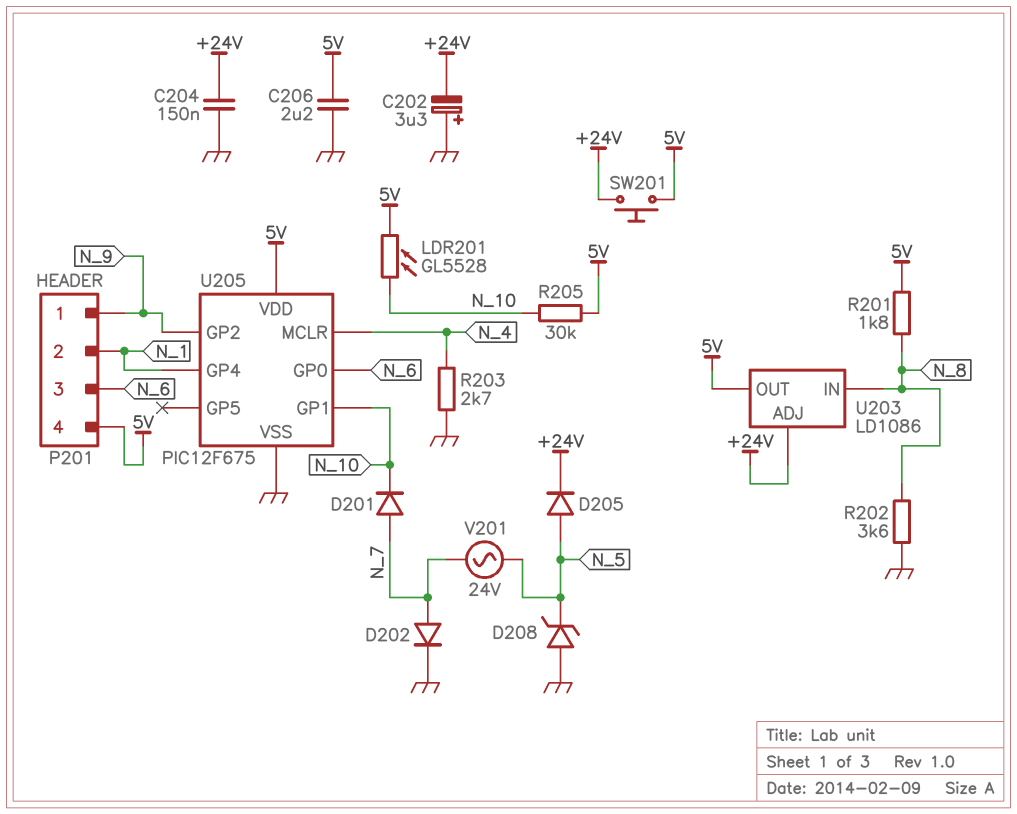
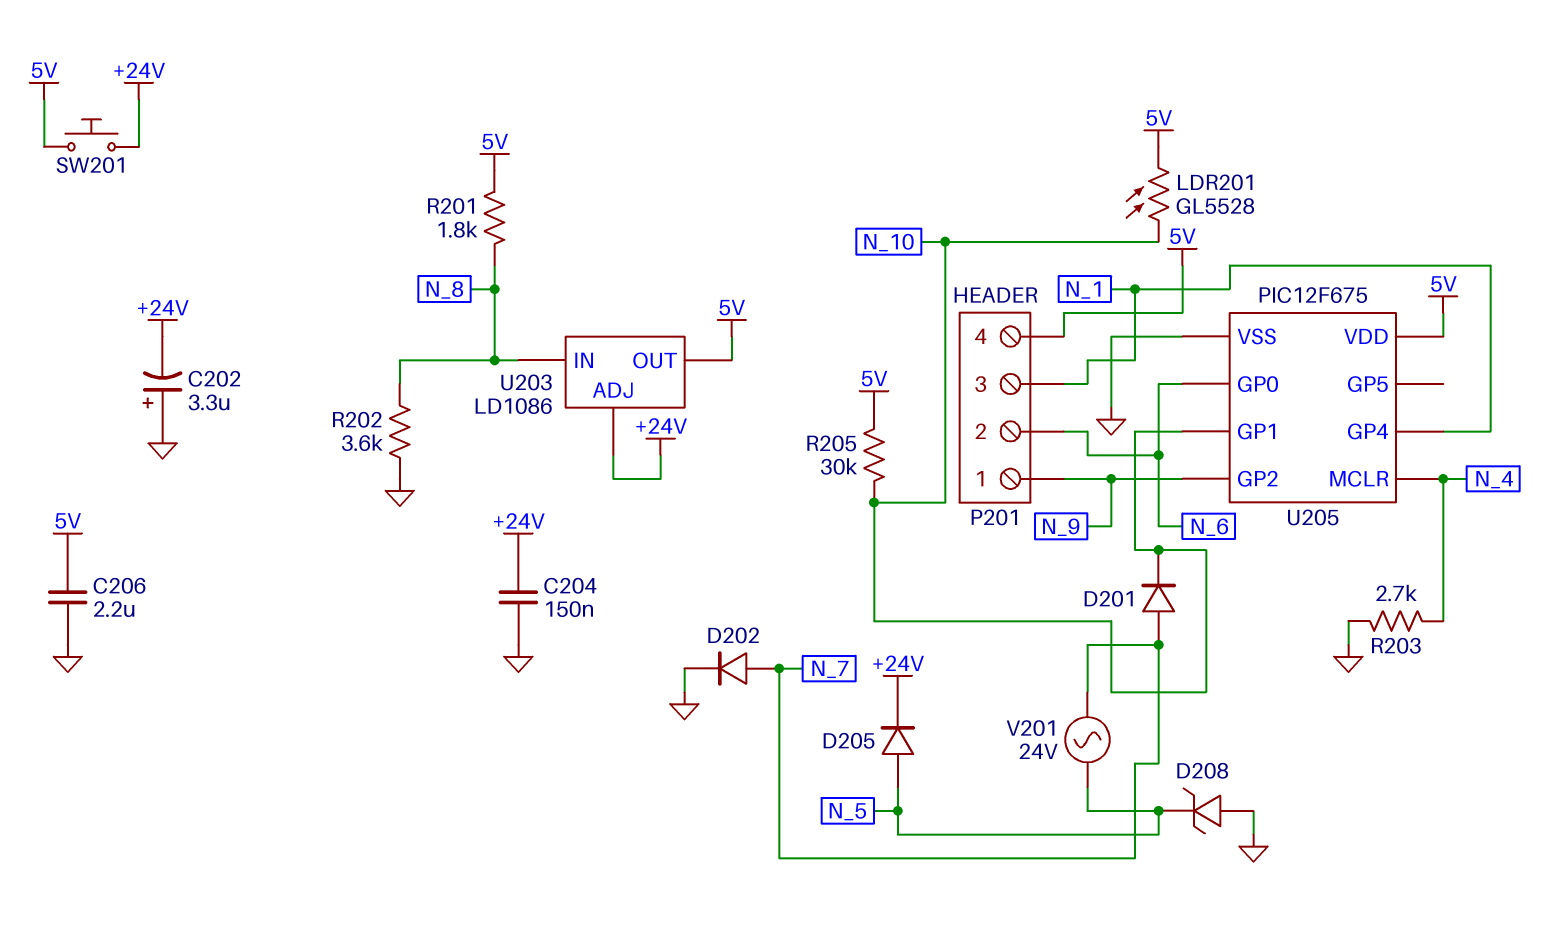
P201 pin 2: N_1 -> N_6
P201 pin 3: N_6 -> N_1

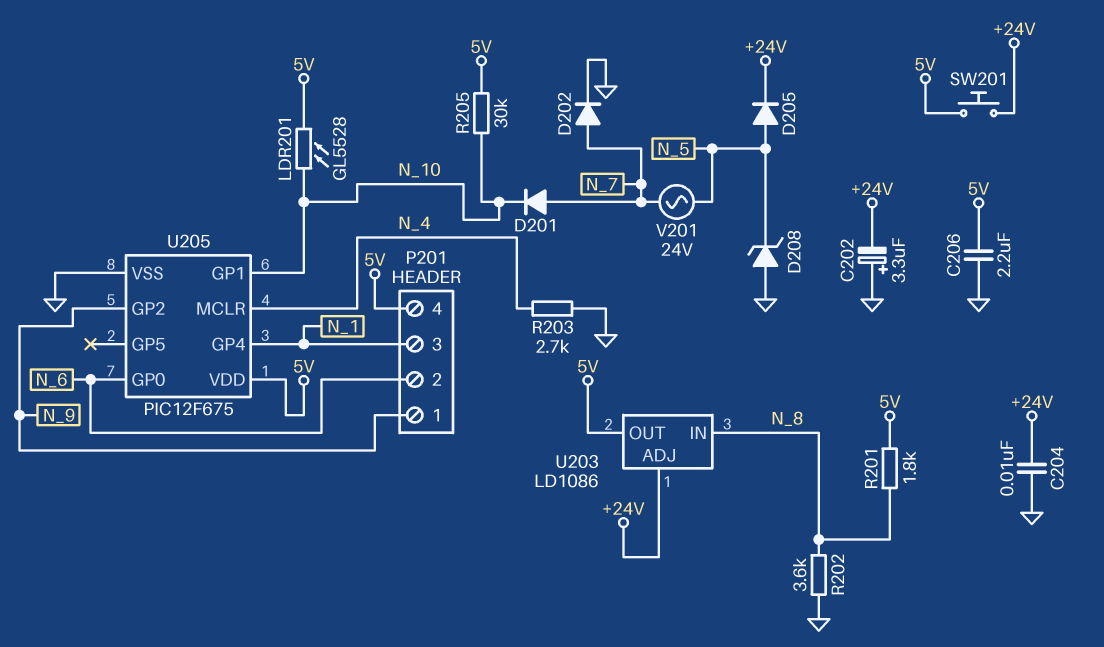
C204: 150nF (+24V, GND) -> 10nF (+24V, GND)

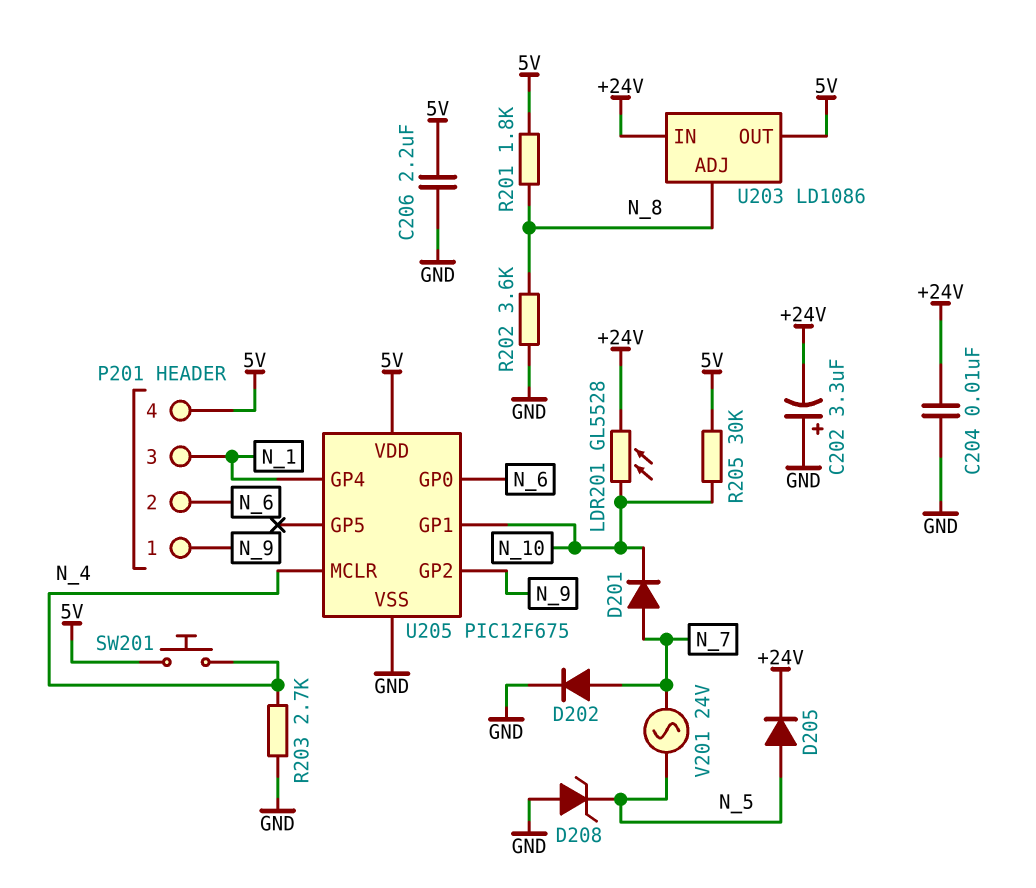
LDR201: GL5528 (5V, N_10) -> GL5528 (+24V, N_10)
SW201: button (+24V, 5V) -> button (5V, N_4)
U203 pin ADJ: +24V -> N_8
U203 pin IN: N_8 -> +24V

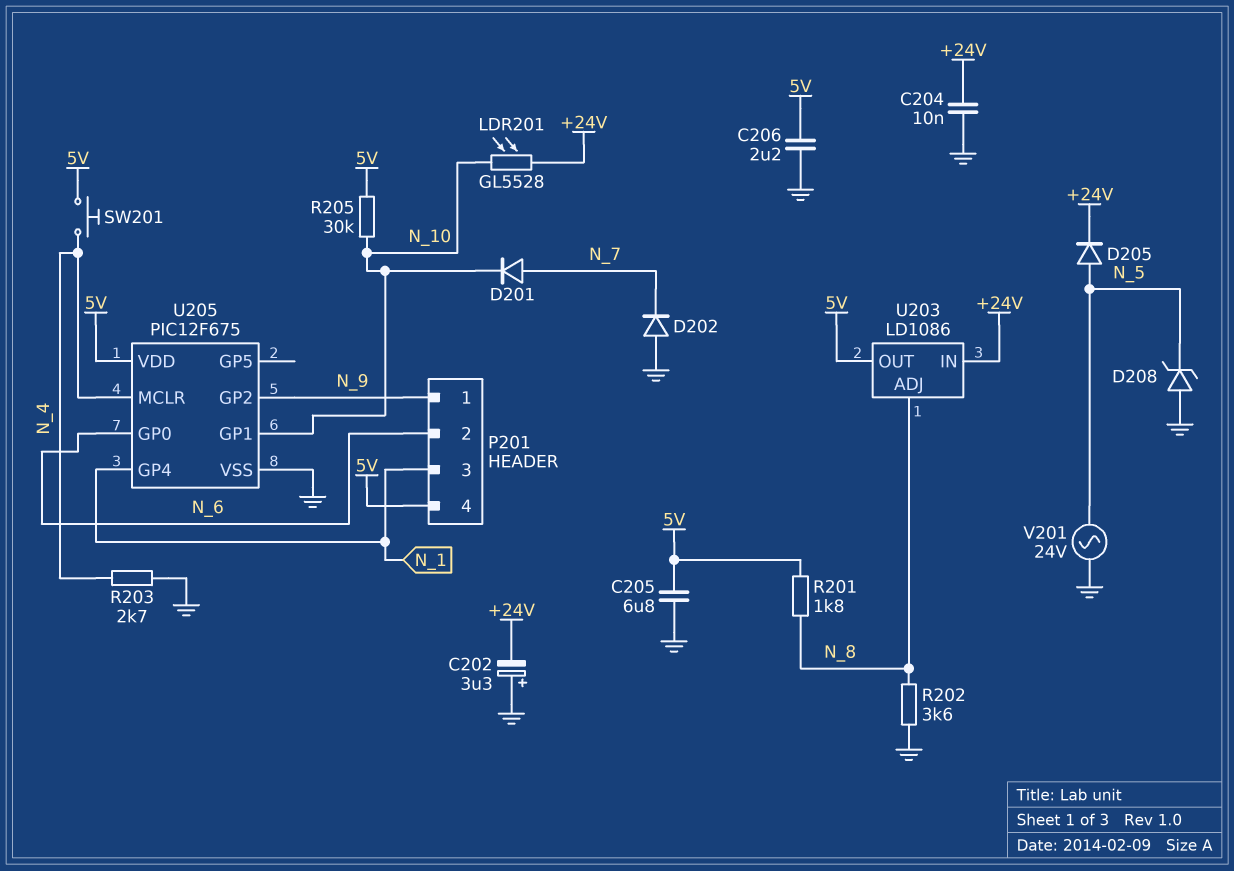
C205: none -> 6.8uF (5V, GND)
D202: diode (A N_7, K GND) -> diode (A GND, K N_7)
V201: AC 24V (N_5, N_7) -> AC 24V (GND, N_5)

